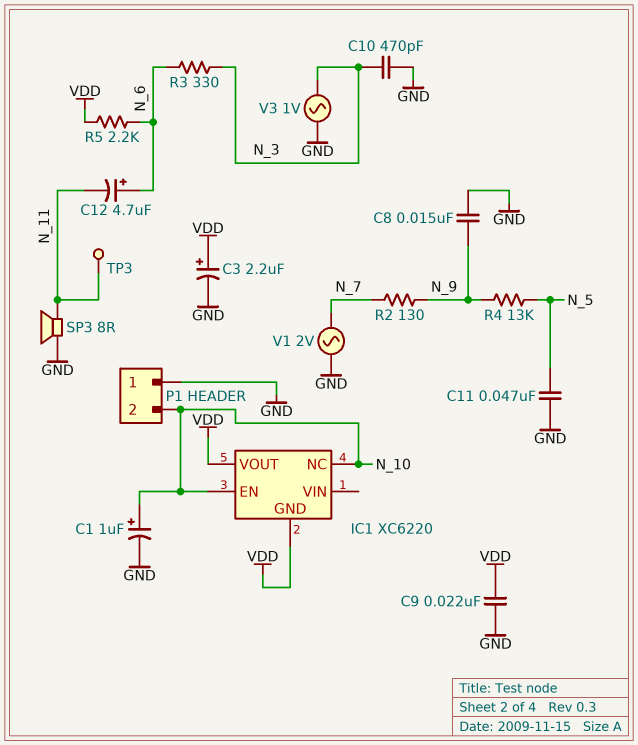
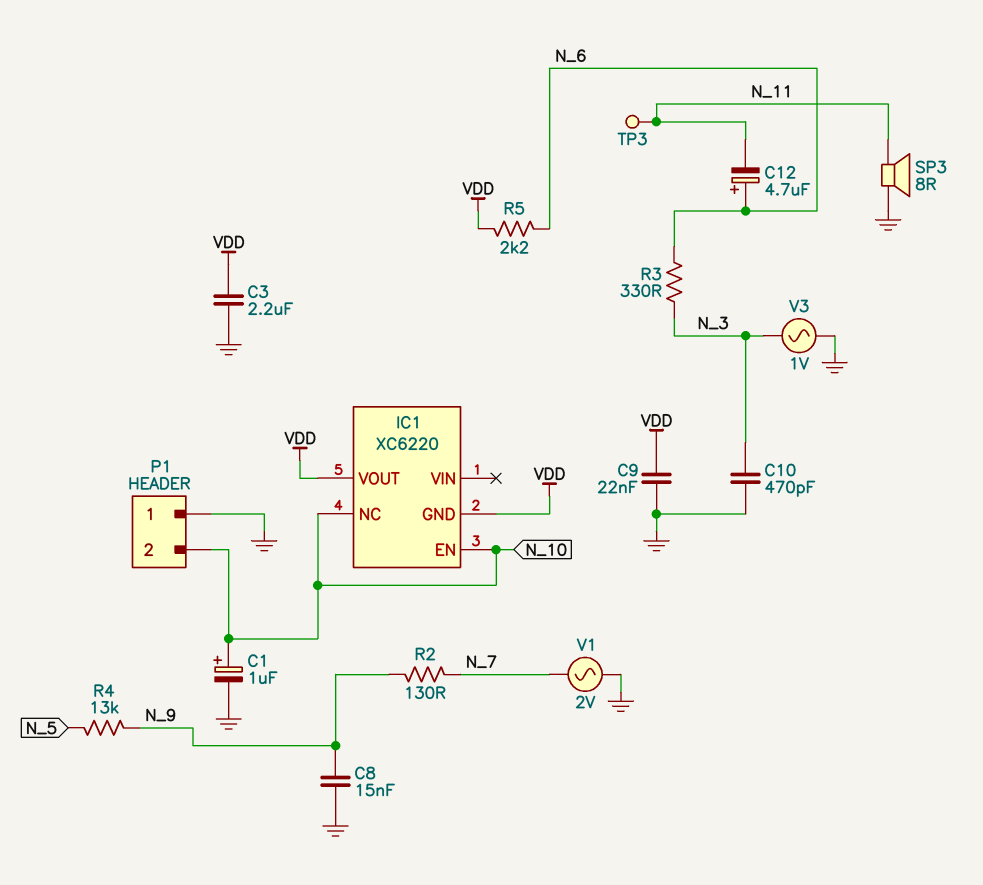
C3: 2.2uF (plus VDD, minus GND) -> 2.2uF (GND, VDD)
C11: 47nF (GND, N_5) -> none

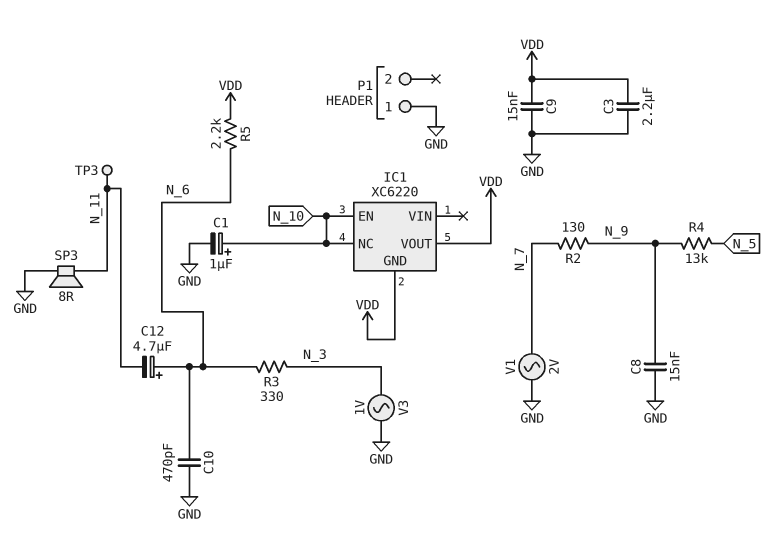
C9: 22nF (GND, VDD) -> 15nF (GND, VDD)
C10: 470pF (GND, N_3) -> 470pF (GND, N_6)
P1 pin 2: N_10 -> none

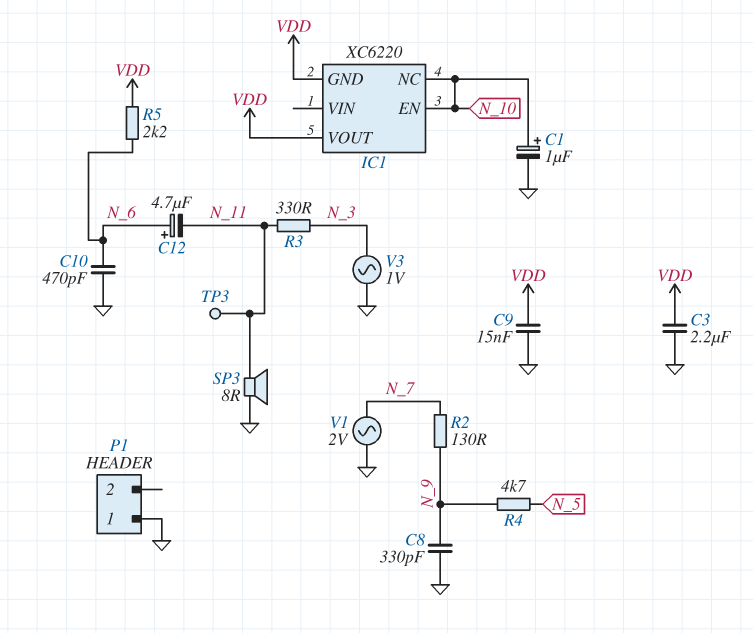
C8: 15nF (GND, N_9) -> 330pF (GND, N_9)
R3: 330 (N_3, N_6) -> 330 (N_3, N_11)
R4: 13k (N_5, N_9) -> 4.7k (N_5, N_9)

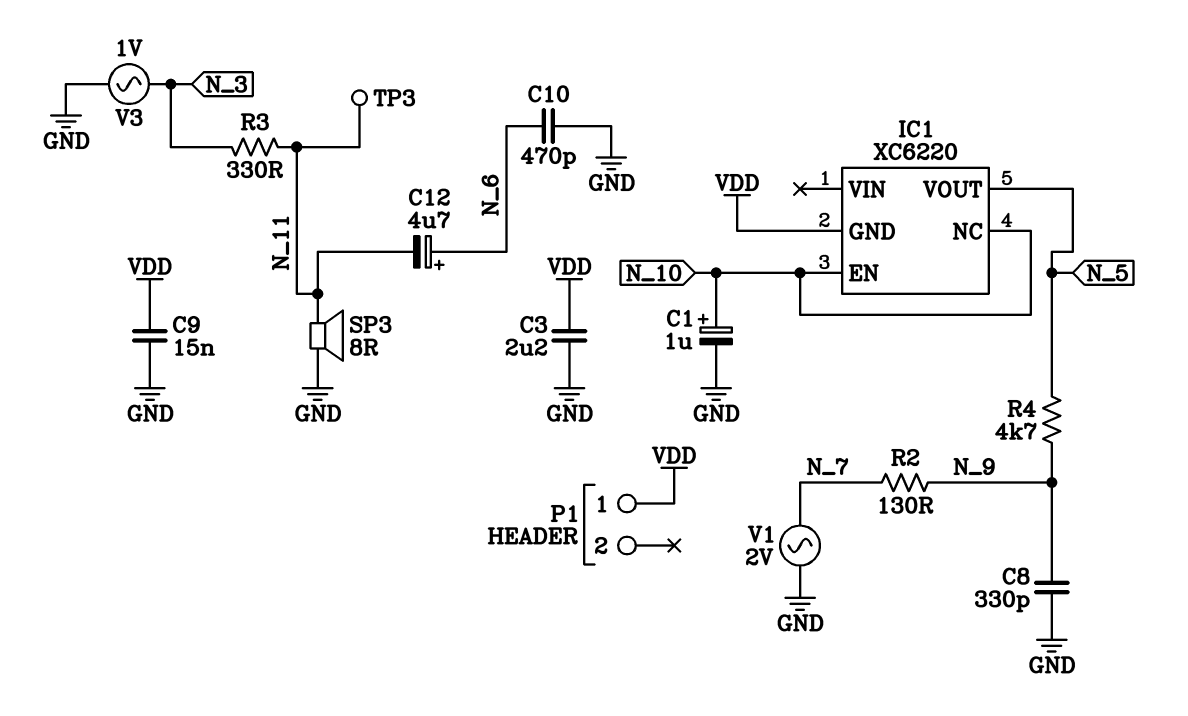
IC1 pin VOUT: VDD -> N_5
P1 pin 1: GND -> VDD
R5: 2.2k (N_6, VDD) -> none

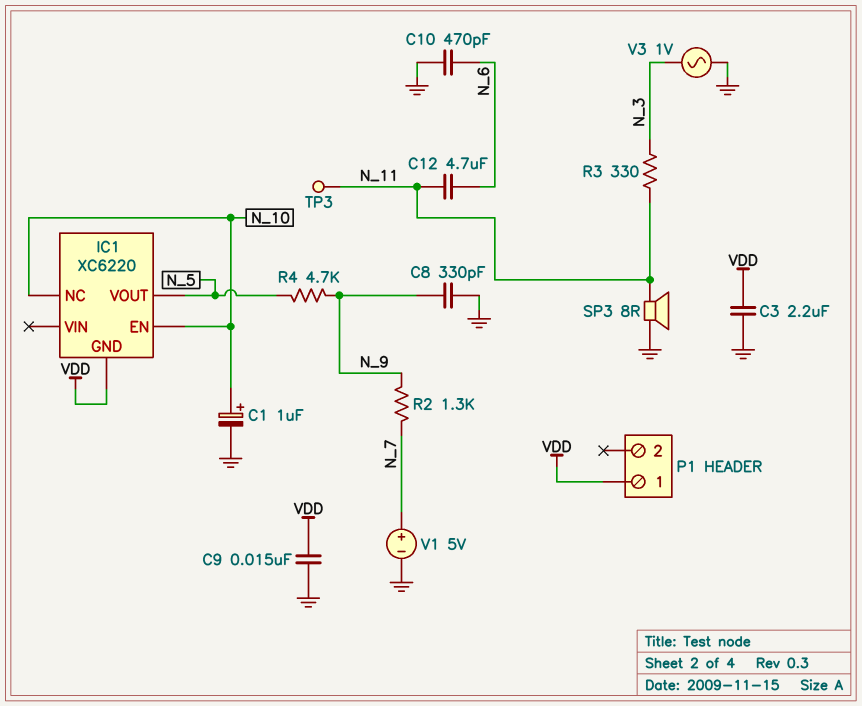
C12: 4.7uF (plus N_6, minus N_11) -> 4.7uF (N_6, N_11)
R2: 130 (N_7, N_9) -> 1.3k (N_7, N_9)
V1: AC 2V (GND, N_7) -> 5V (plus N_7, minus GND)

